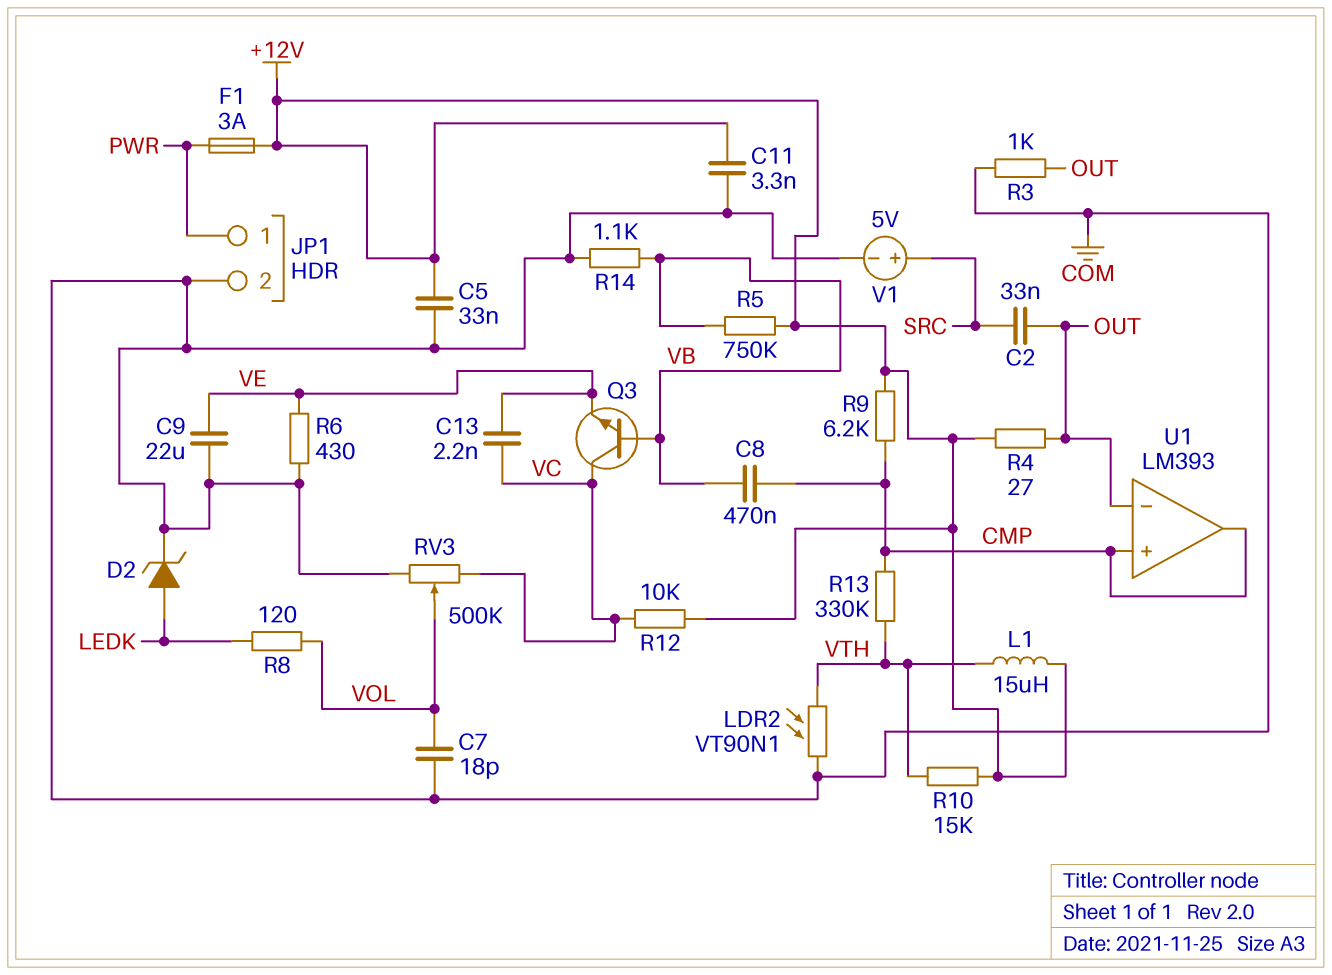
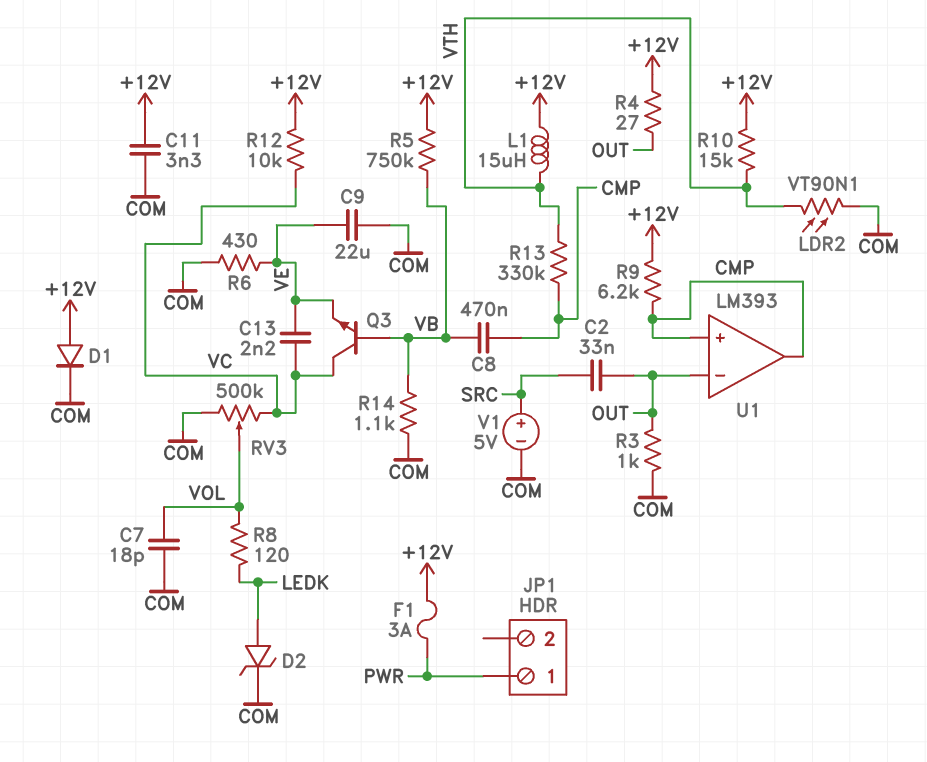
C5: 33nF (+12V, COM) -> none
D1: none -> diode (A +12V, K COM)
JP1 pin 2: COM -> none

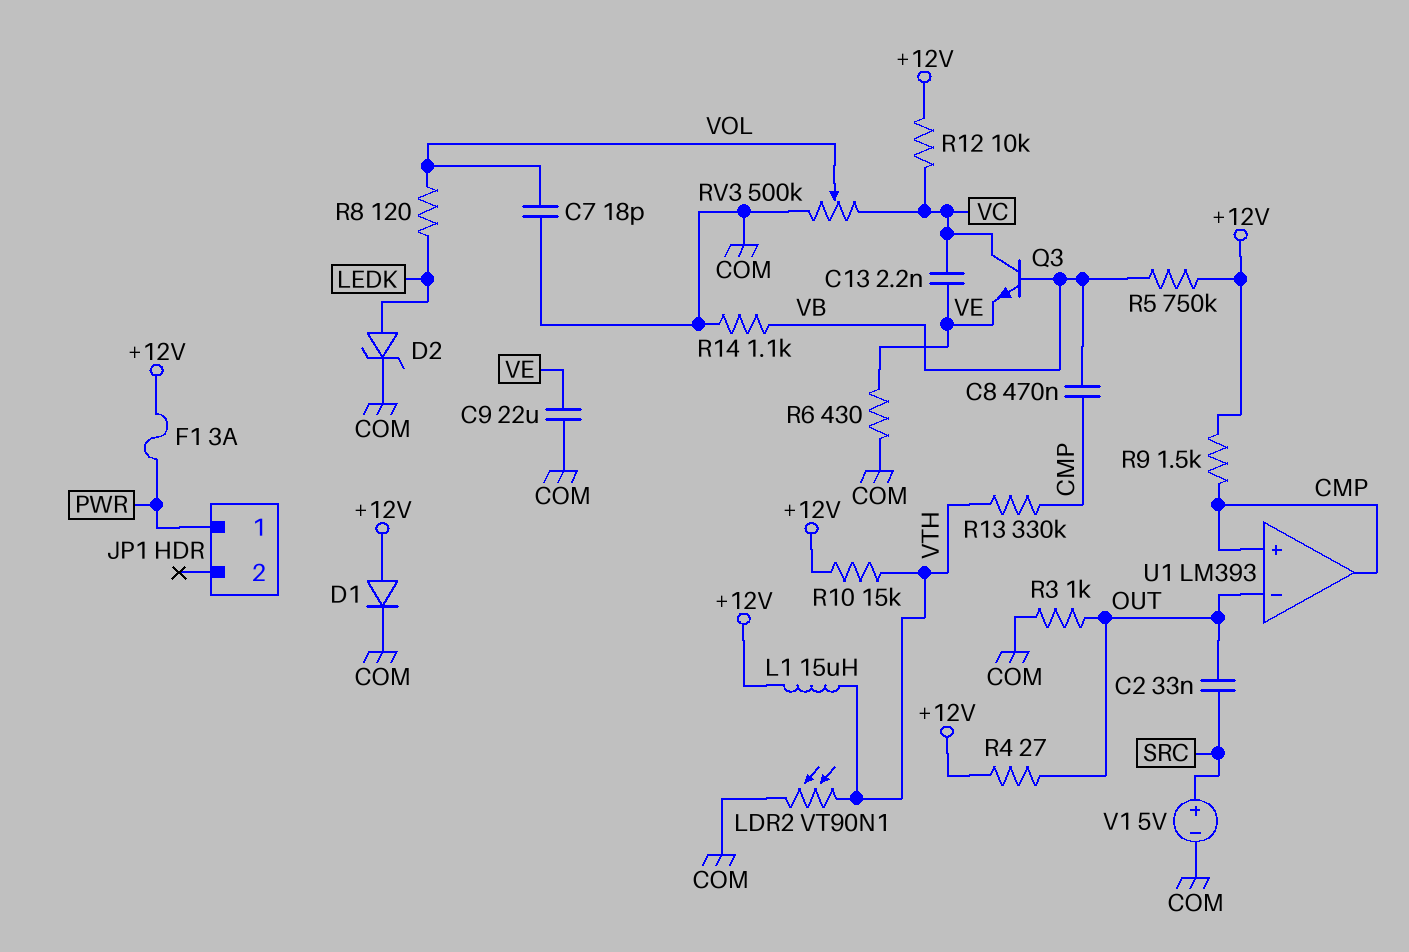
C11: 3.3nF (+12V, COM) -> none
R9: 6.2k (+12V, CMP) -> 1.5k (+12V, CMP)

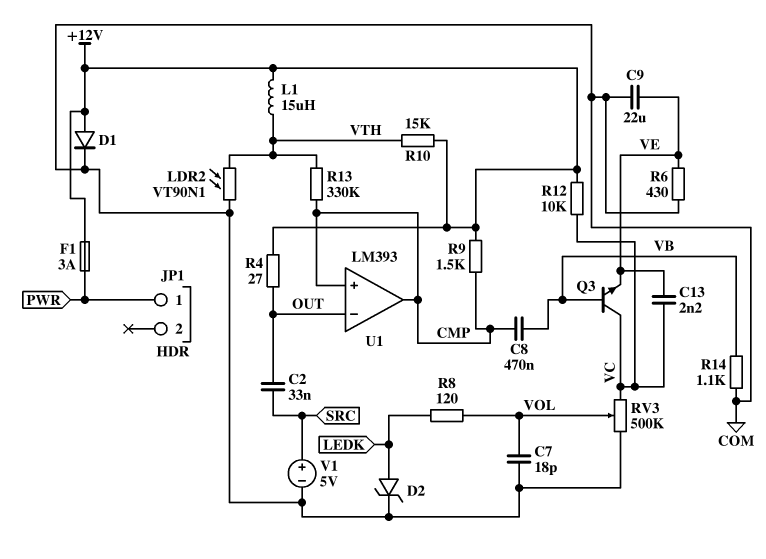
R3: 1k (COM, OUT) -> none
R5: 750k (+12V, VB) -> none

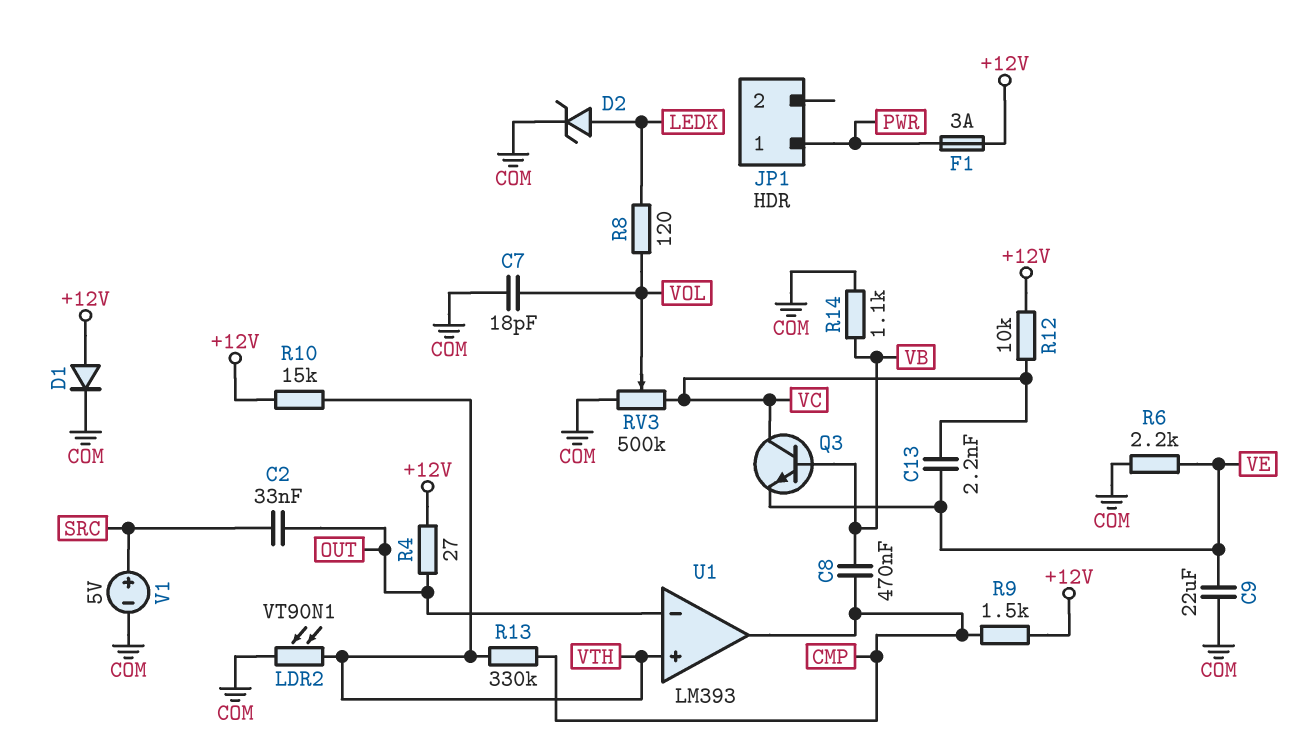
L1: 15uH (+12V, VTH) -> none
R6: 430 (COM, VE) -> 2.2k (COM, VE)
U1 pin in+: CMP -> VTH

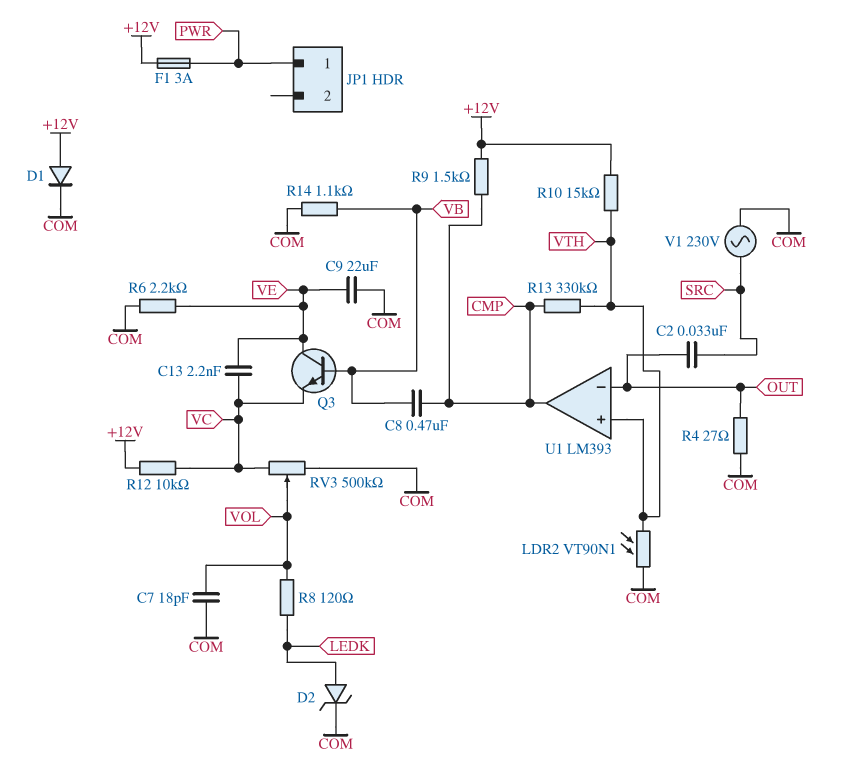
Q3: NPN (B VB, C VC, E VE) -> NPN (B VB, C VE, E VC)
R4: 27 (+12V, OUT) -> 27 (COM, OUT)
V1: 5V (plus SRC, minus COM) -> AC 230V (COM, SRC)

